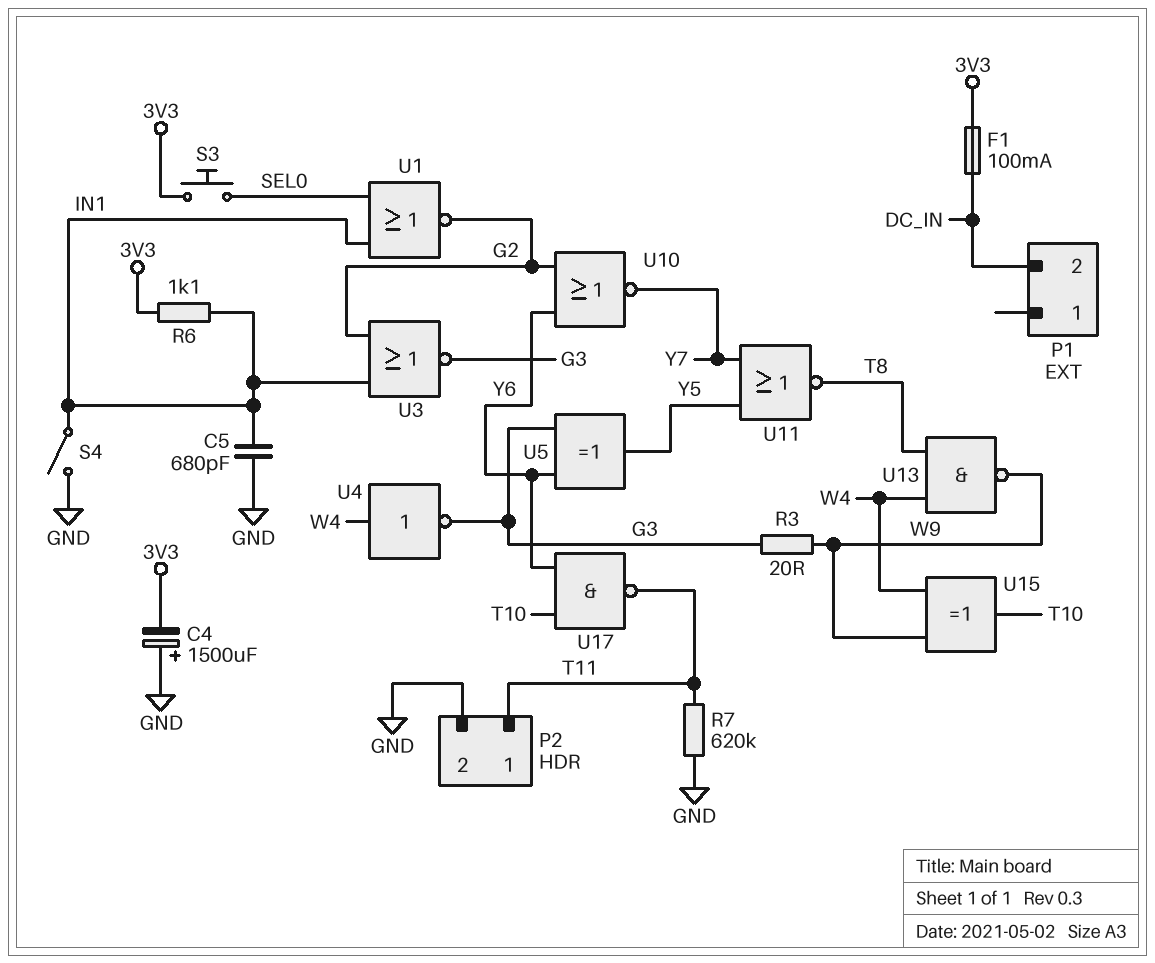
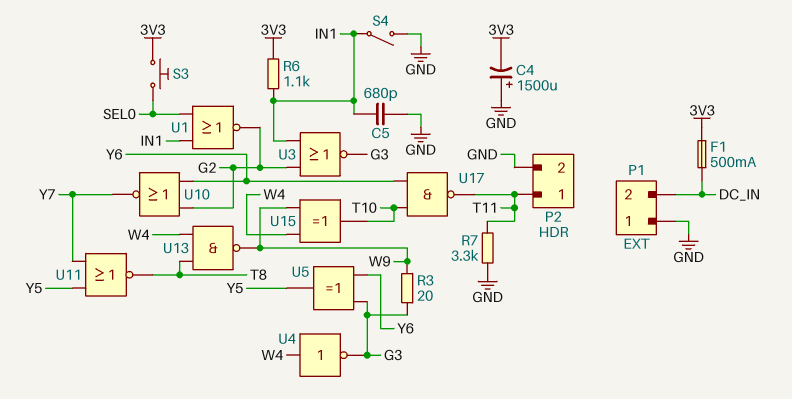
F1: 100mA (3V3, DC_IN) -> 500mA (3V3, DC_IN)
P1 pin 1: none -> GND
R7: 620k (GND, T11) -> 3.3k (GND, T11)

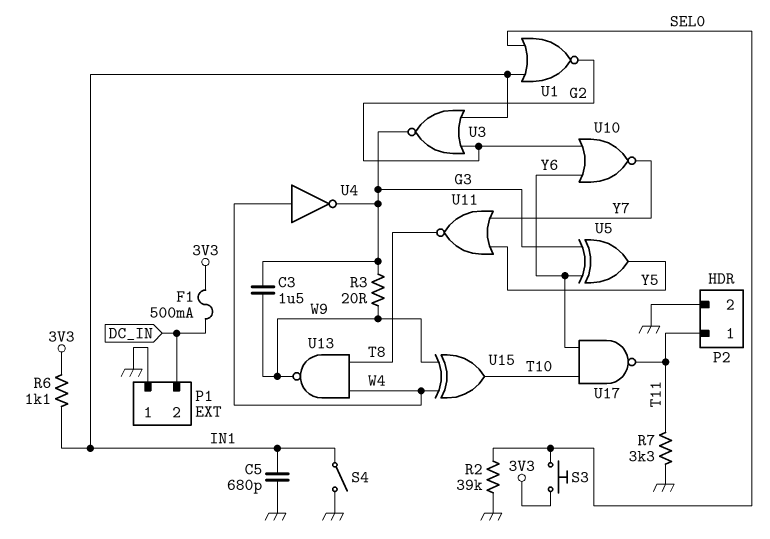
C3: none -> 1.5uF (G3, W9)
C4: 1500uF (plus GND, minus 3V3) -> none
R2: none -> 39k (GND, SEL0)

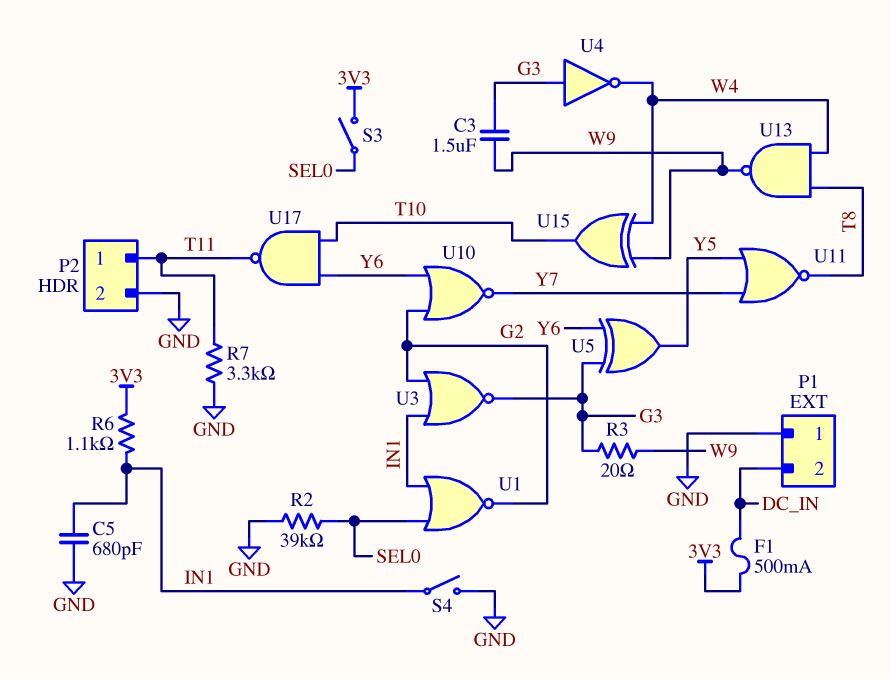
S3: button (3V3, SEL0) -> switch (3V3, SEL0)
U4: NOT (in W4, out G3) -> NOT (in G3, out W4)

